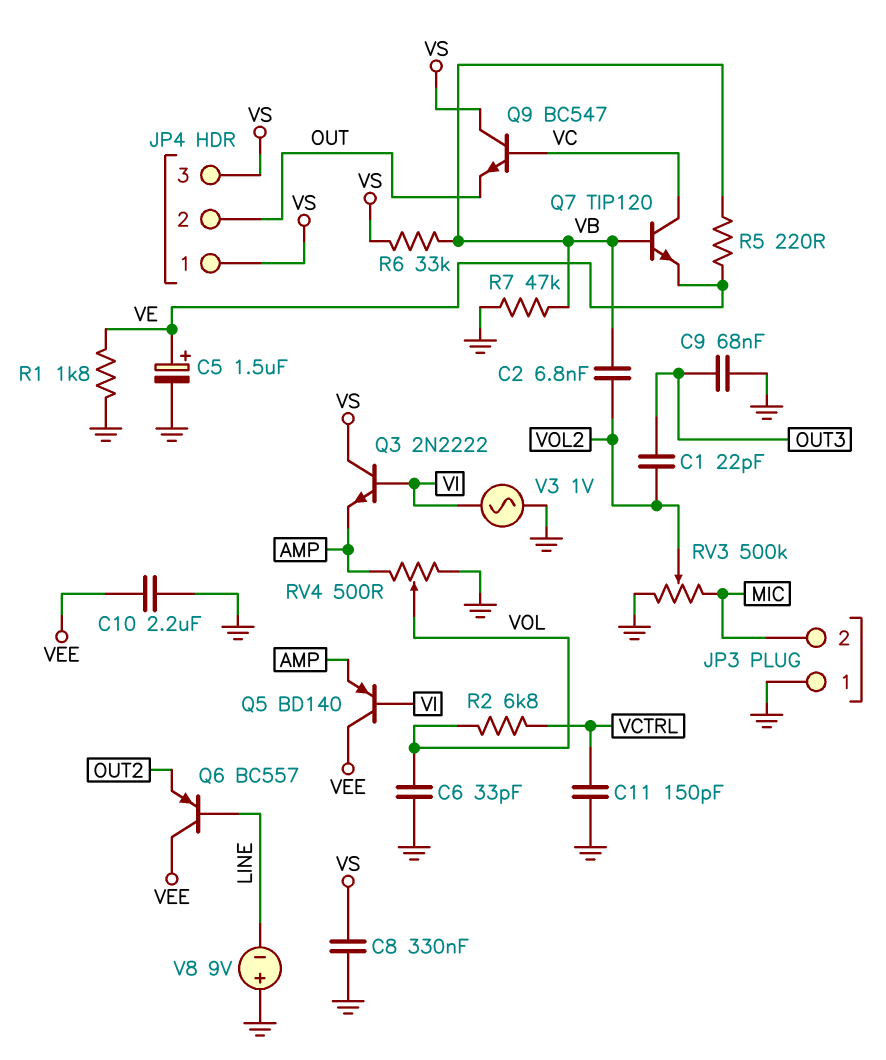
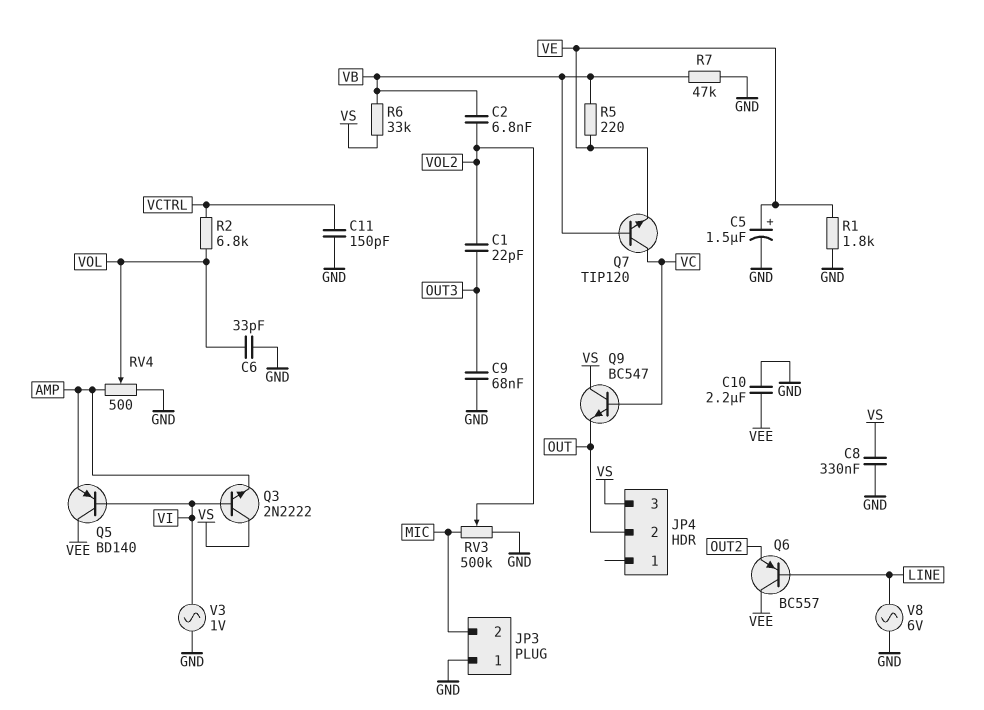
JP4 pin 1: VS -> none
V8: 9V (plus GND, minus LINE) -> AC 6V (GND, LINE)

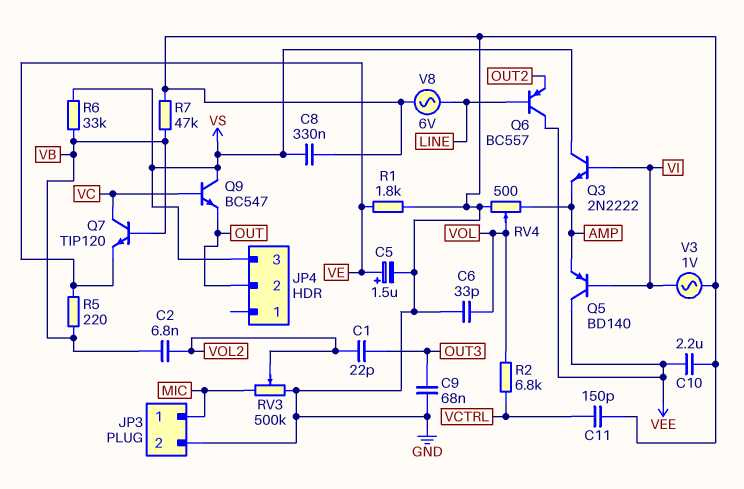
JP3 pin 1: GND -> MIC
JP3 pin 2: MIC -> GND

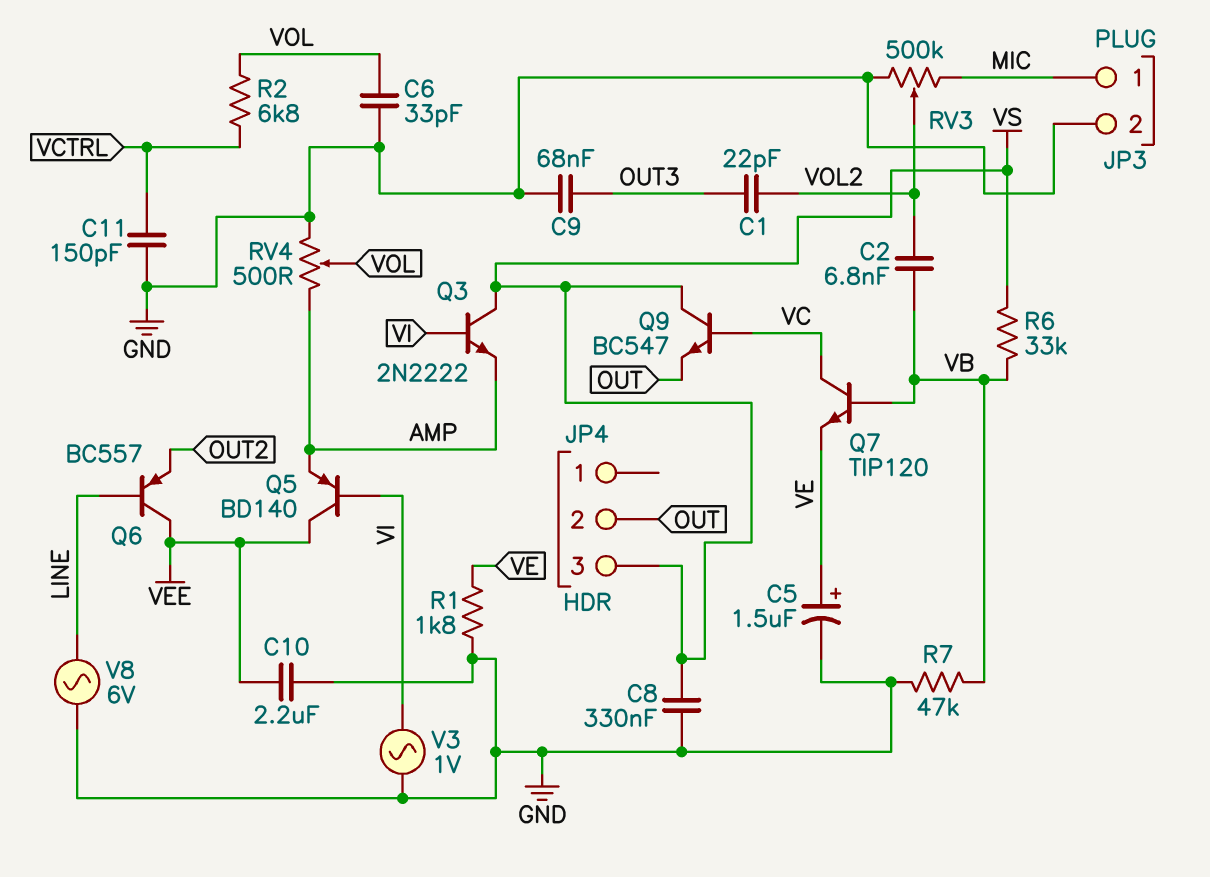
R5: 220 (VB, VE) -> none

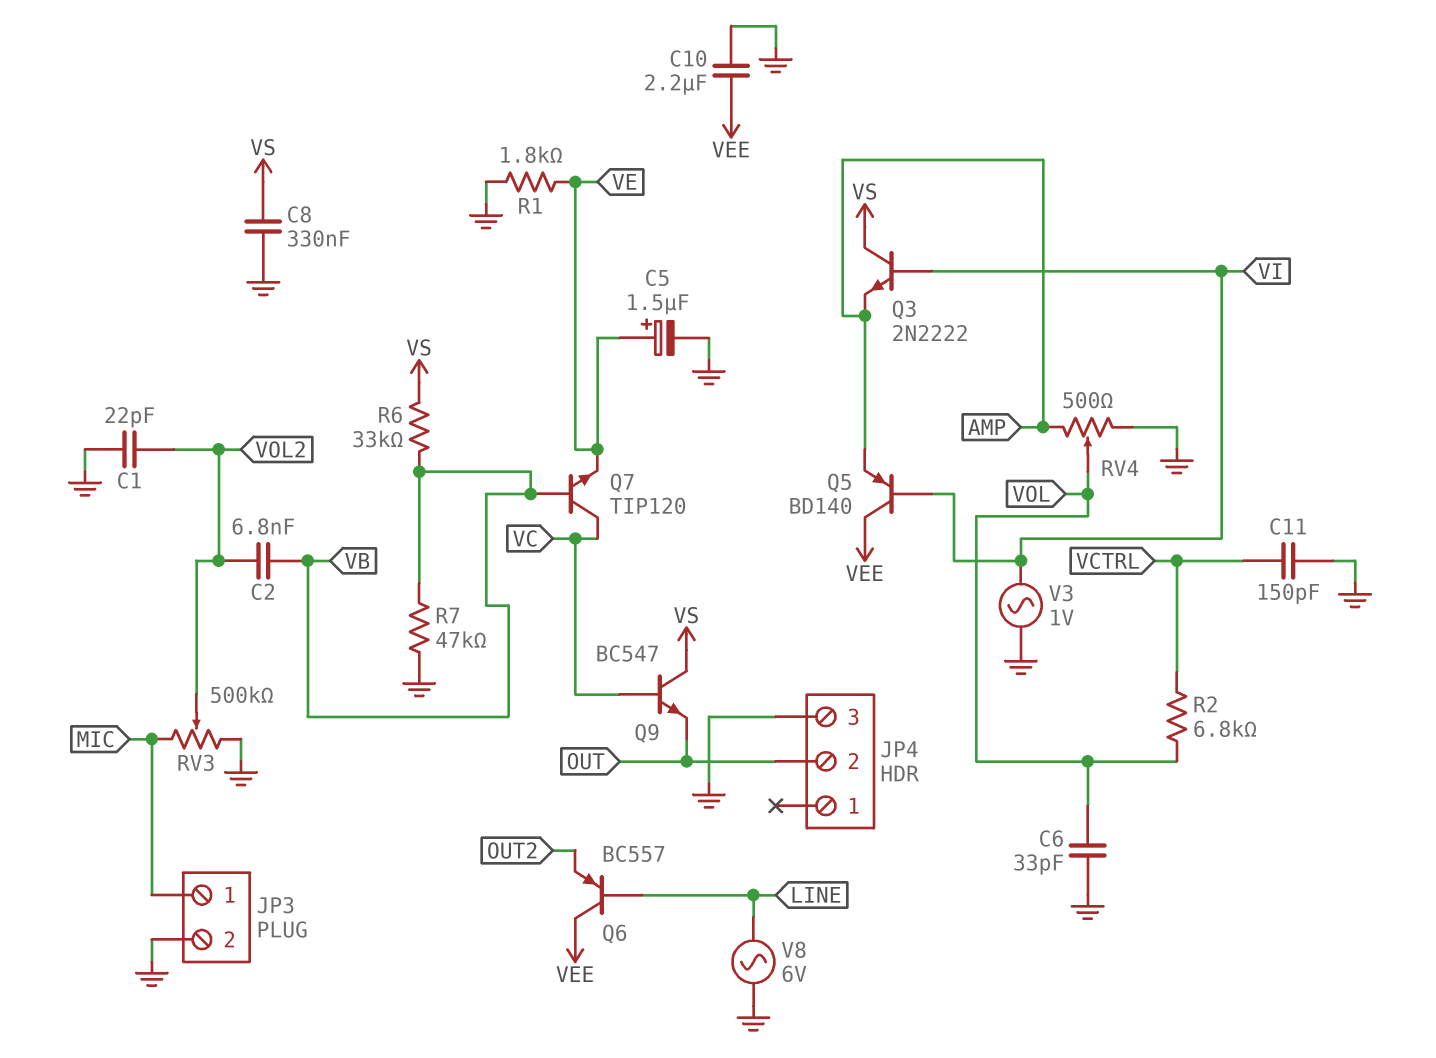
C1: 22pF (OUT3, VOL2) -> 22pF (GND, VOL2)
C9: 68nF (GND, OUT3) -> none
JP4 pin 3: VS -> GND

